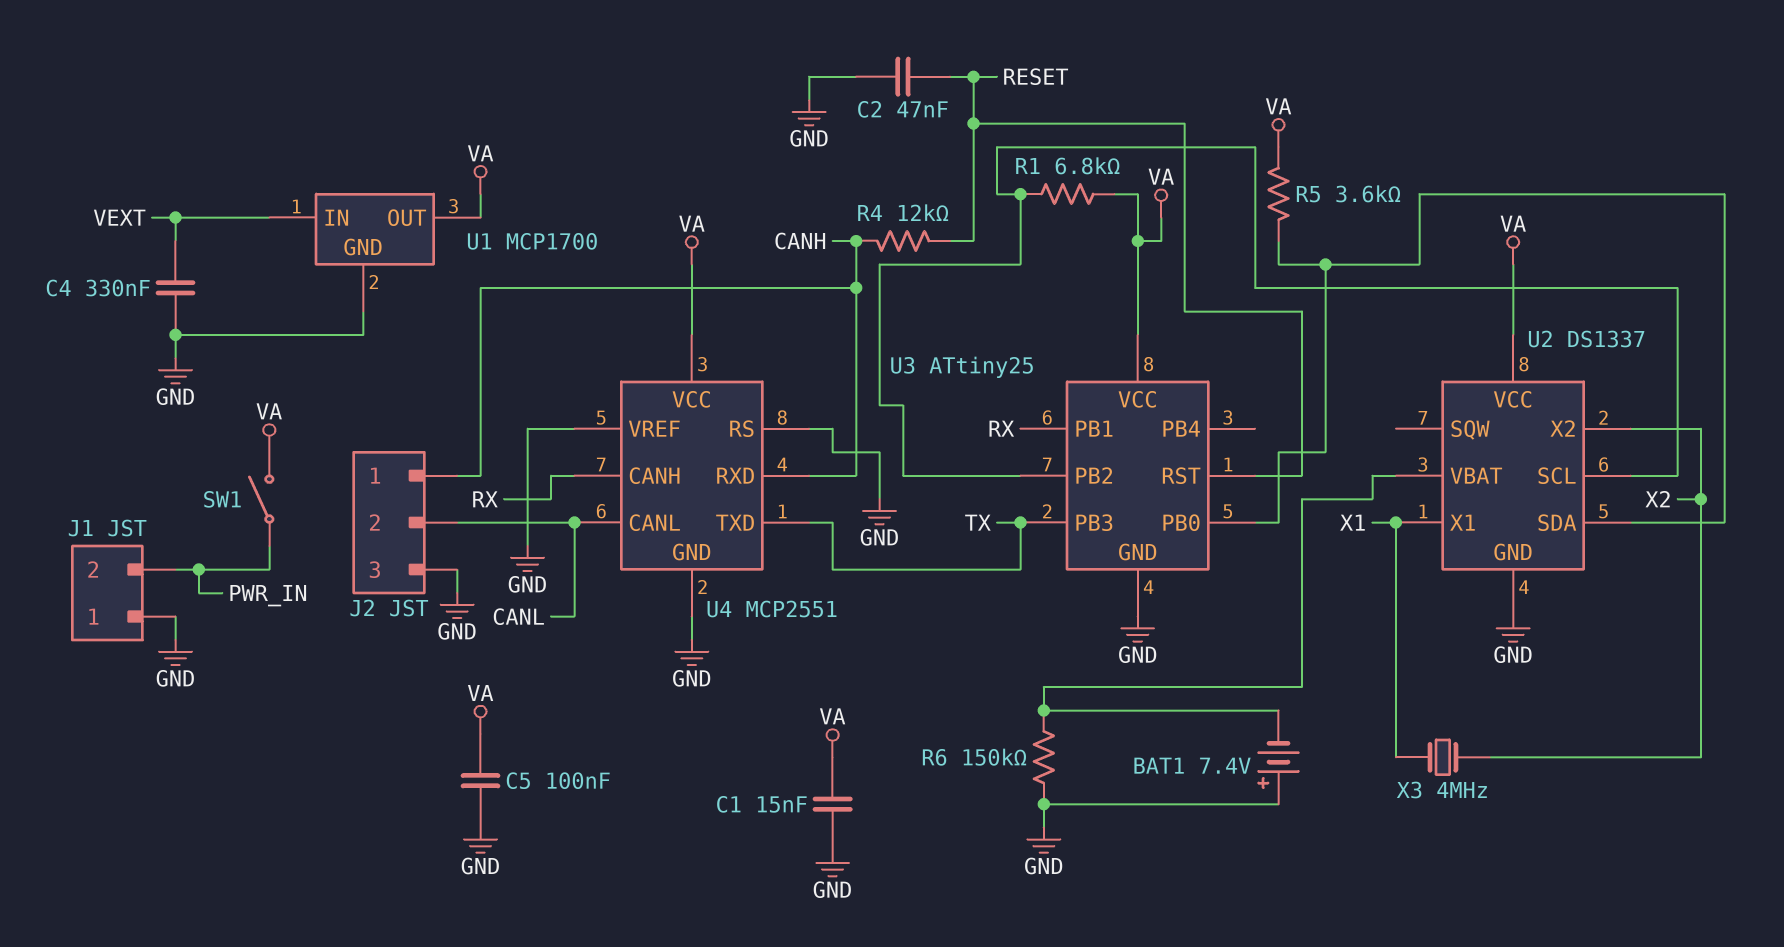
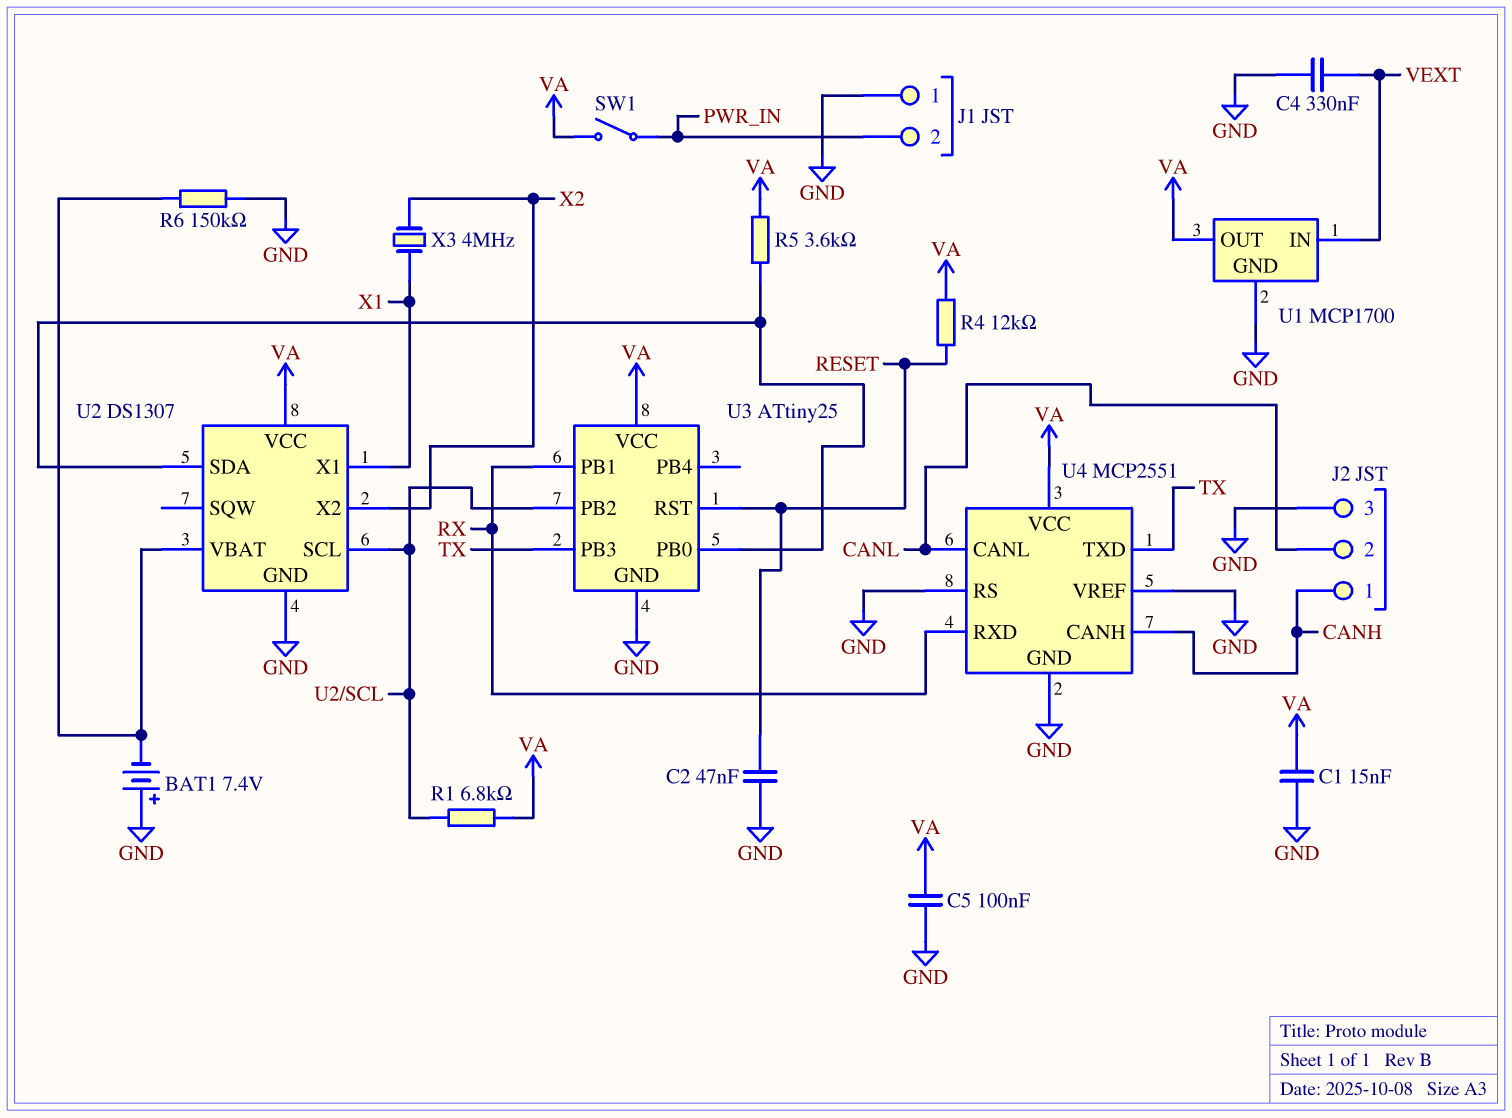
R4: 12k (CANH, RESET) -> 12k (RESET, VA)
U2: DS1337 -> DS1307
U4 pin CANH: RX -> CANH
U4 pin RXD: CANH -> RX

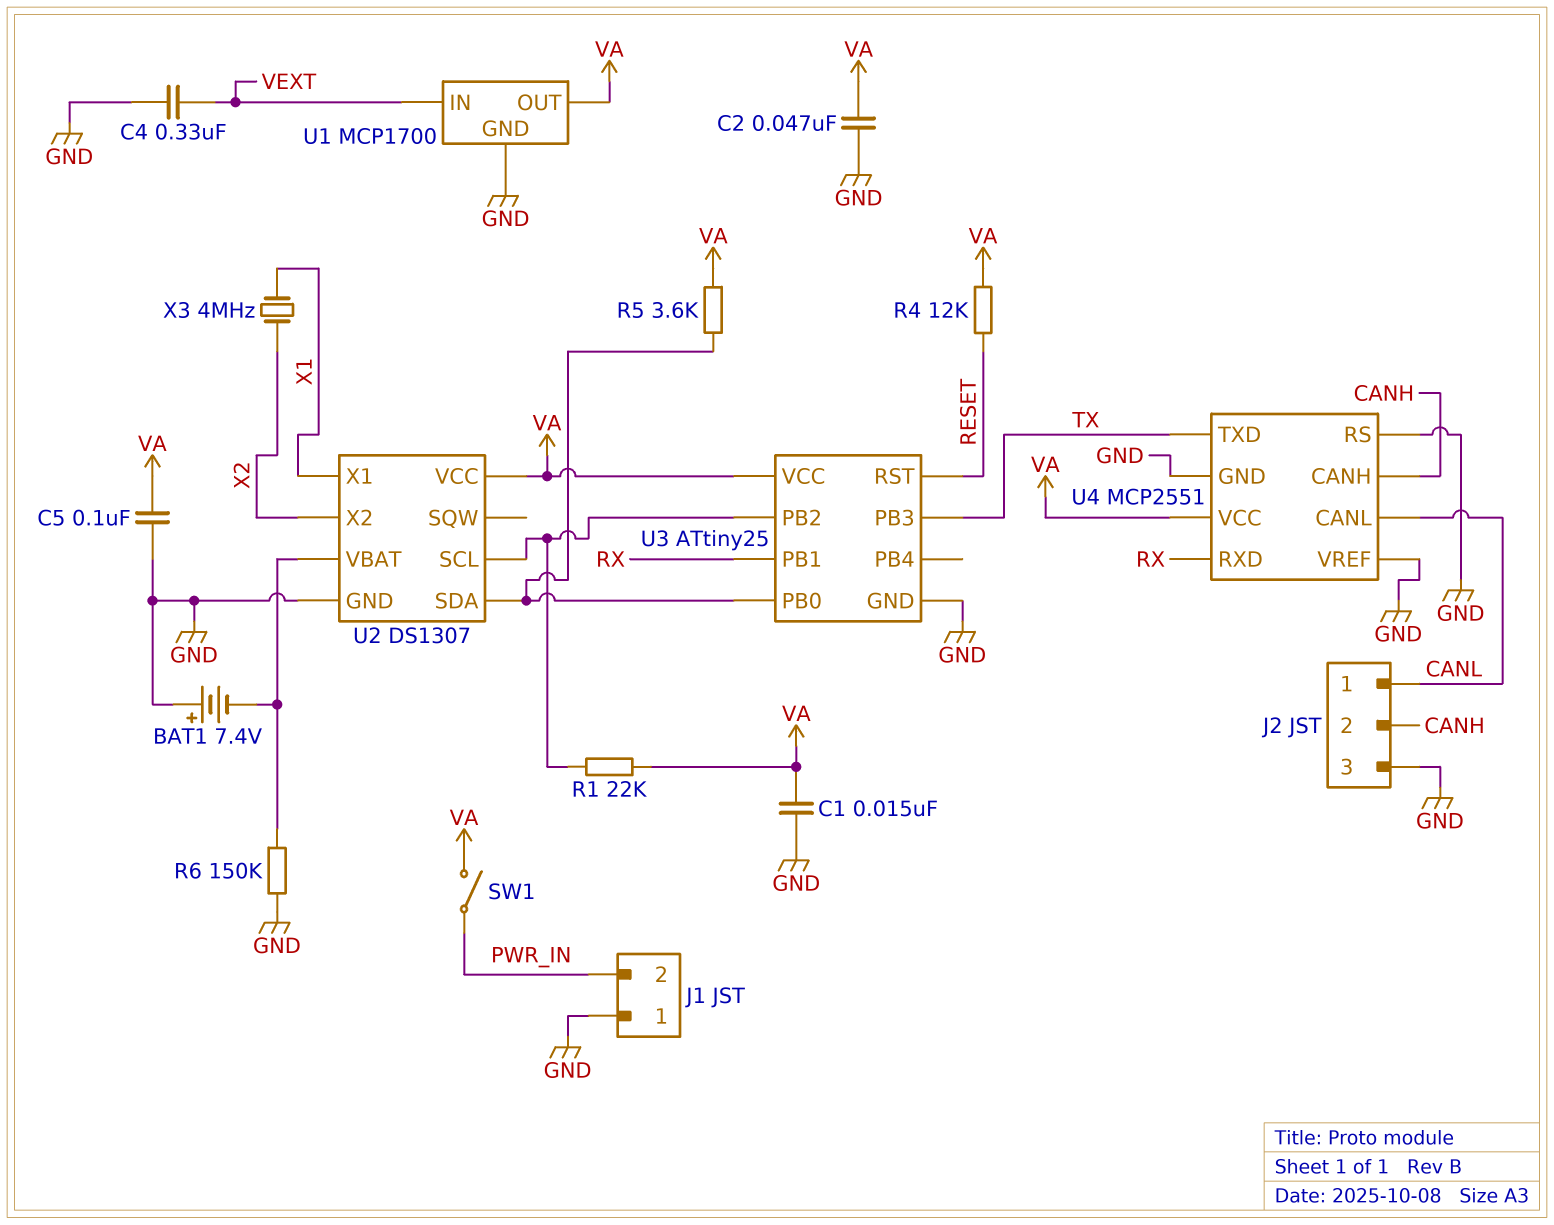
C2: 47nF (GND, RESET) -> 47nF (GND, VA)
J2 pin 1: CANH -> CANL
J2 pin 2: CANL -> CANH
R1: 6.8k (U2/SCL, VA) -> 22k (U2/SCL, VA)

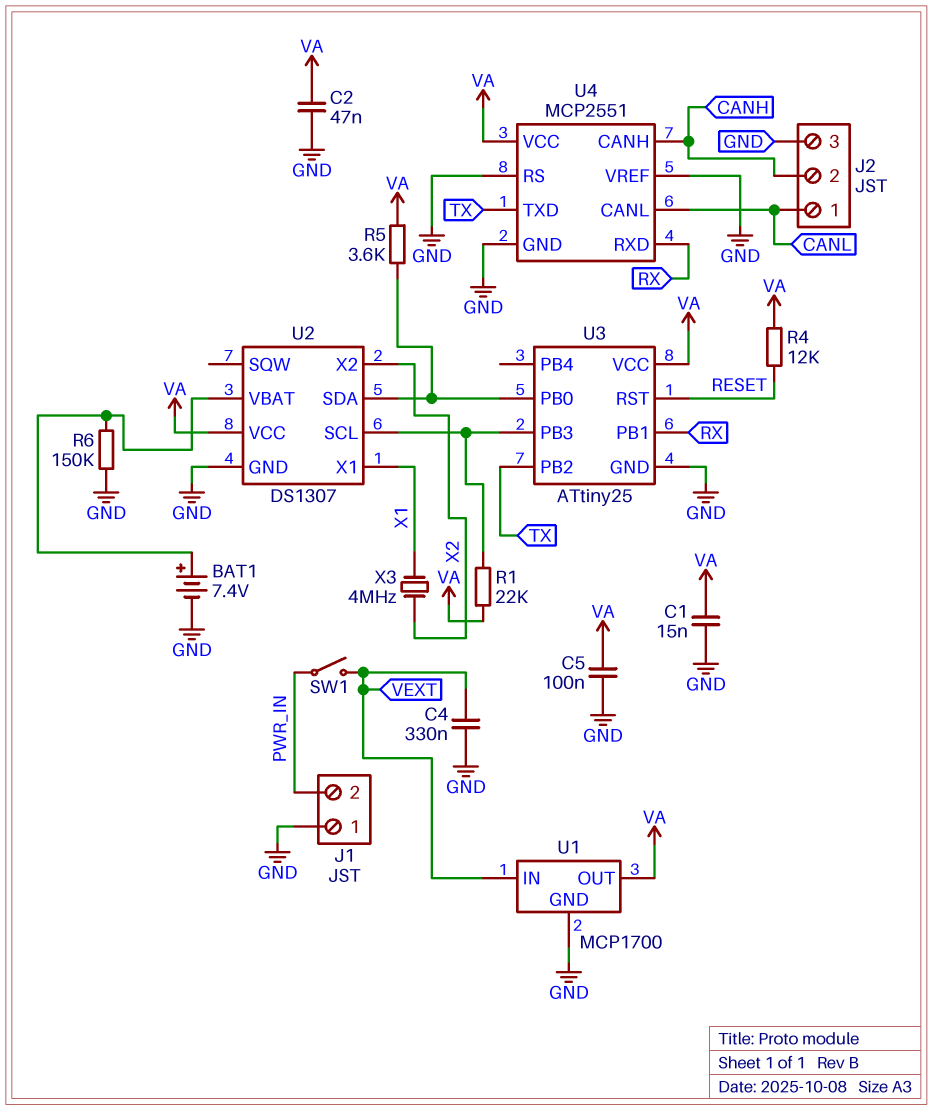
BAT1: 7.4V (plus GND, minus U2/VBAT) -> 7.4V (plus U2/VBAT, minus GND)
SW1: switch (PWR_IN, VA) -> switch (PWR_IN, VEXT)
U3 pin PB2: U2/SCL -> TX
U3 pin PB3: TX -> U2/SCL

